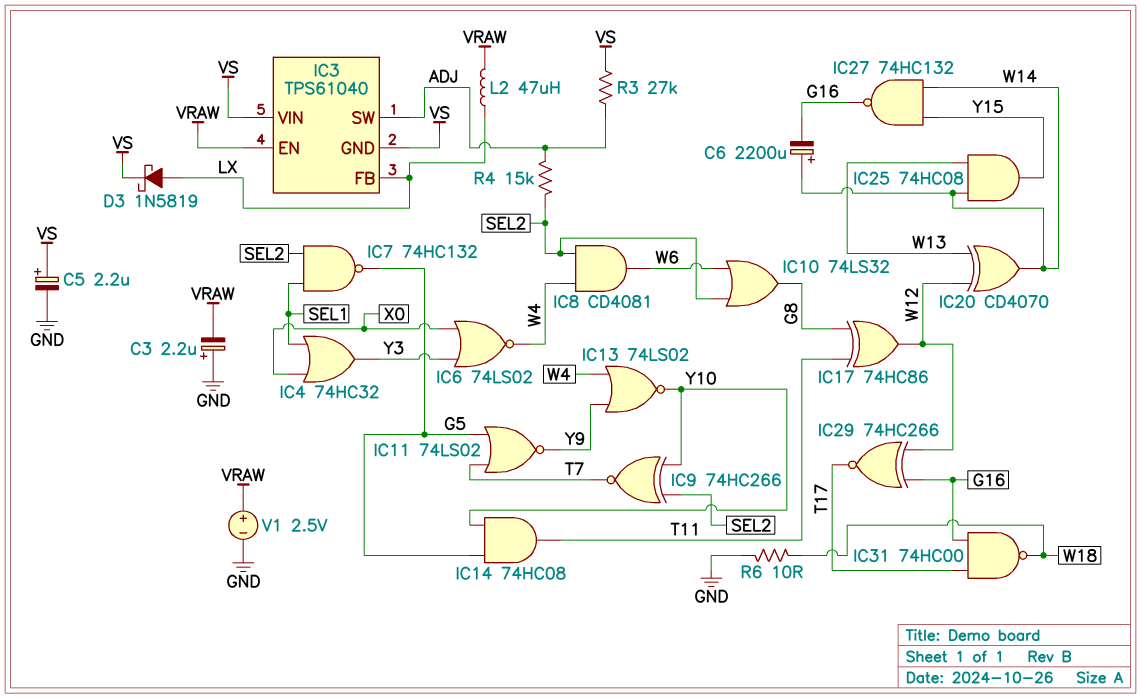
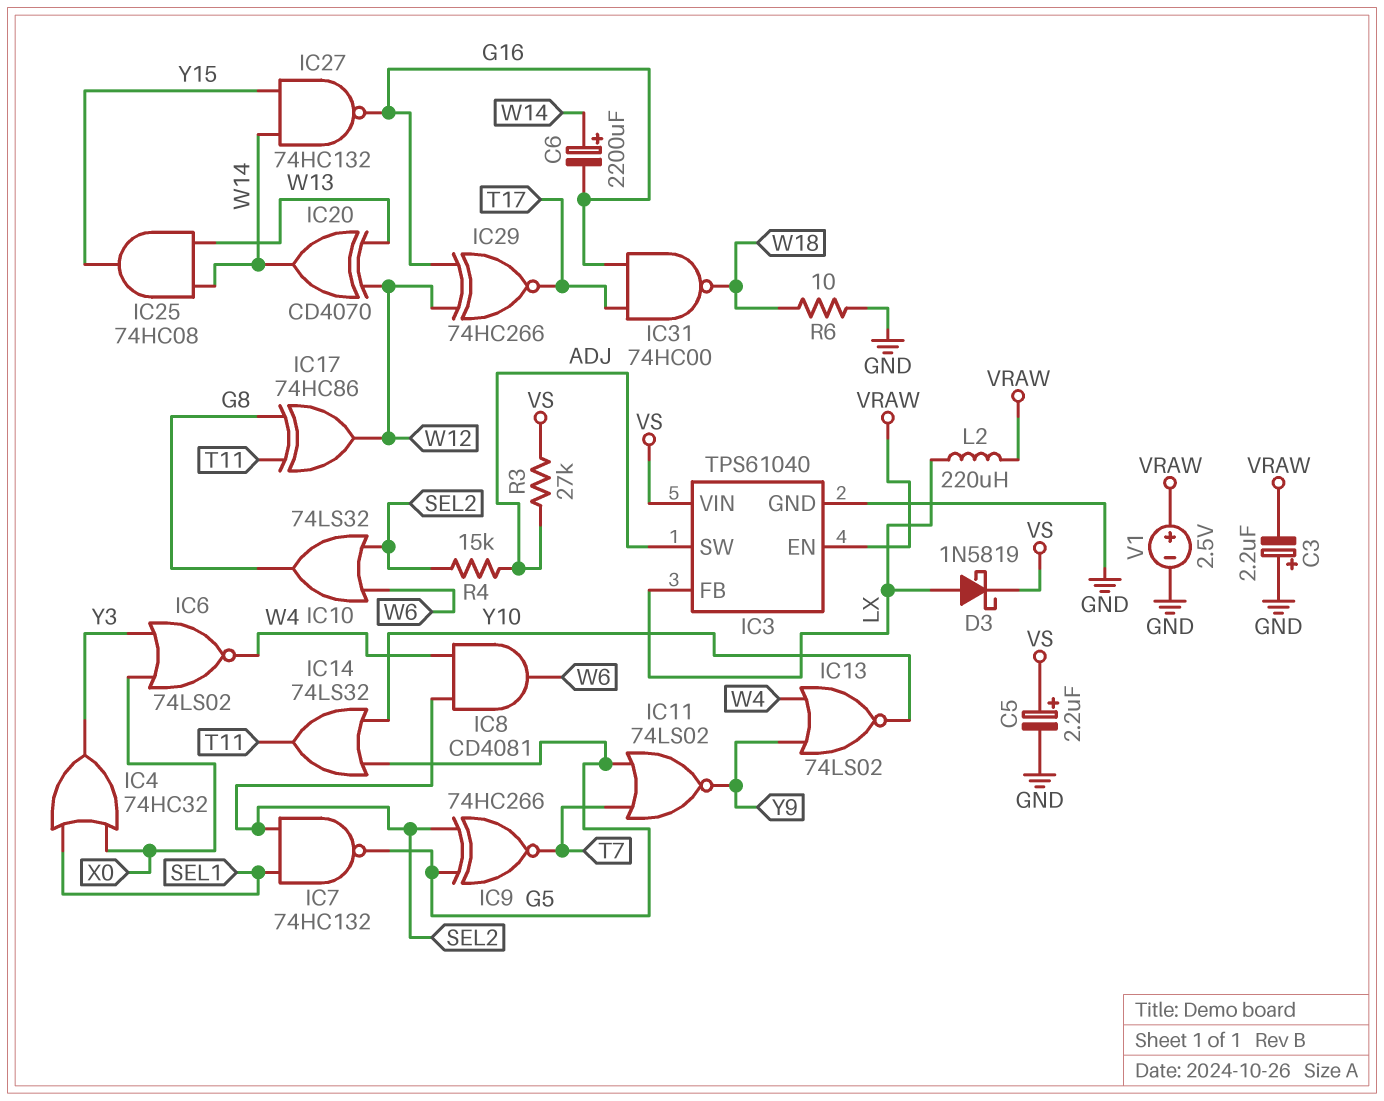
IC3 pin GND: VS -> GND
IC9: XNOR 74HC266 (in SEL2, in Y10, out T7) -> XNOR 74HC266 (in G5, in SEL2, out T7)
IC14: AND 74HC08 (in G5, in Y10, out T11) -> OR 74LS32 (in G5, in Y10, out T11)
L2: 47uH (LX, VRAW) -> 220uH (LX, VRAW)

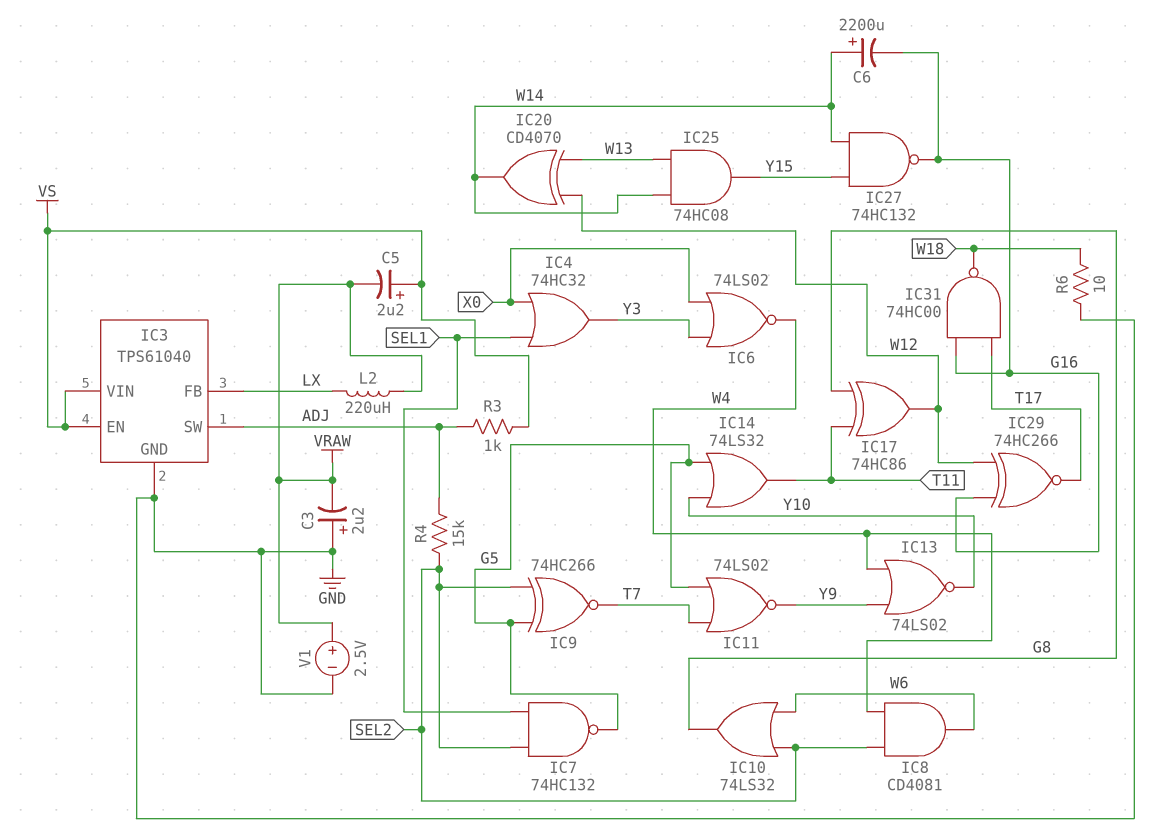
C5: 2.2uF (plus VS, minus GND) -> 2.2uF (plus VS, minus VRAW)
D3: schottky 1N5819 (A LX, K VS) -> none
IC3 pin EN: VRAW -> VS
R3: 27k (ADJ, VS) -> 1k (ADJ, VS)

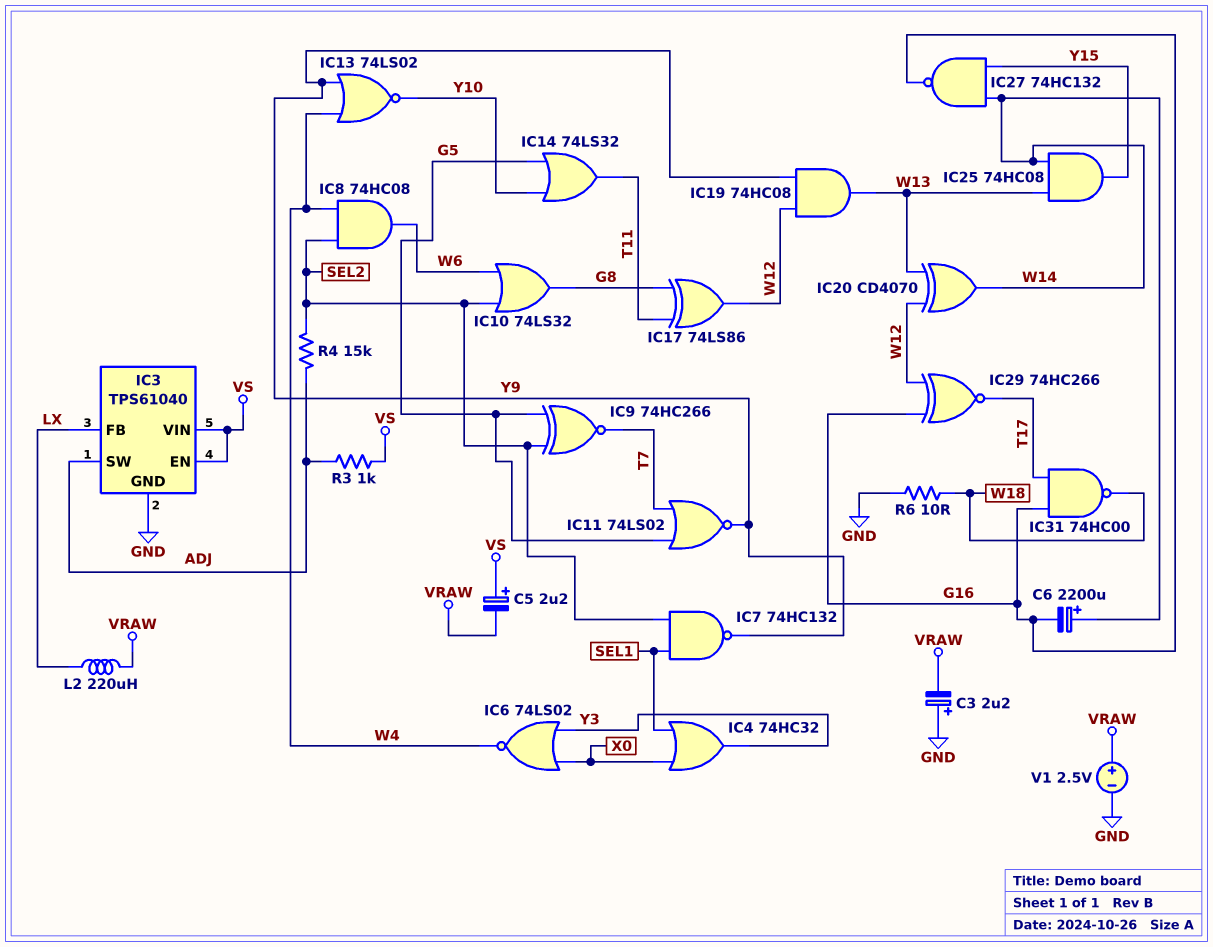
IC7: NAND 74HC132 (in SEL1, in SEL2, out G5) -> NAND 74HC132 (in SEL1, in SEL2, out Y9)
IC8: AND CD4081 (in SEL2, in W4, out W6) -> AND 74HC08 (in SEL2, in W4, out W6)
IC17: XOR 74HC86 (in G8, in T11, out W12) -> XOR 74LS86 (in G8, in T11, out W12)
IC19: none -> AND 74HC08 (in W12, in Y9, out W13)

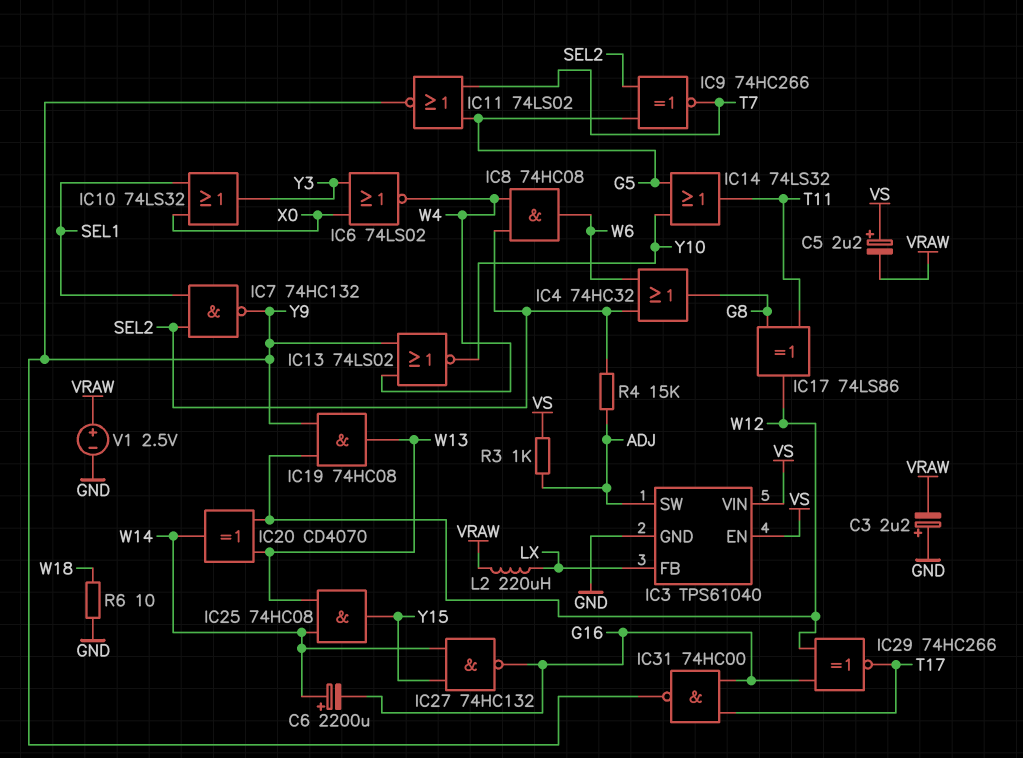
IC4: OR 74HC32 (in SEL1, in X0, out Y3) -> OR 74HC32 (in SEL2, in W6, out G8)
IC10: OR 74LS32 (in SEL2, in W6, out G8) -> OR 74LS32 (in SEL1, in X0, out Y3)
IC31: NAND 74HC00 (in G16, in T17, out W18) -> NAND 74HC00 (in G16, in T17, out Y9)

